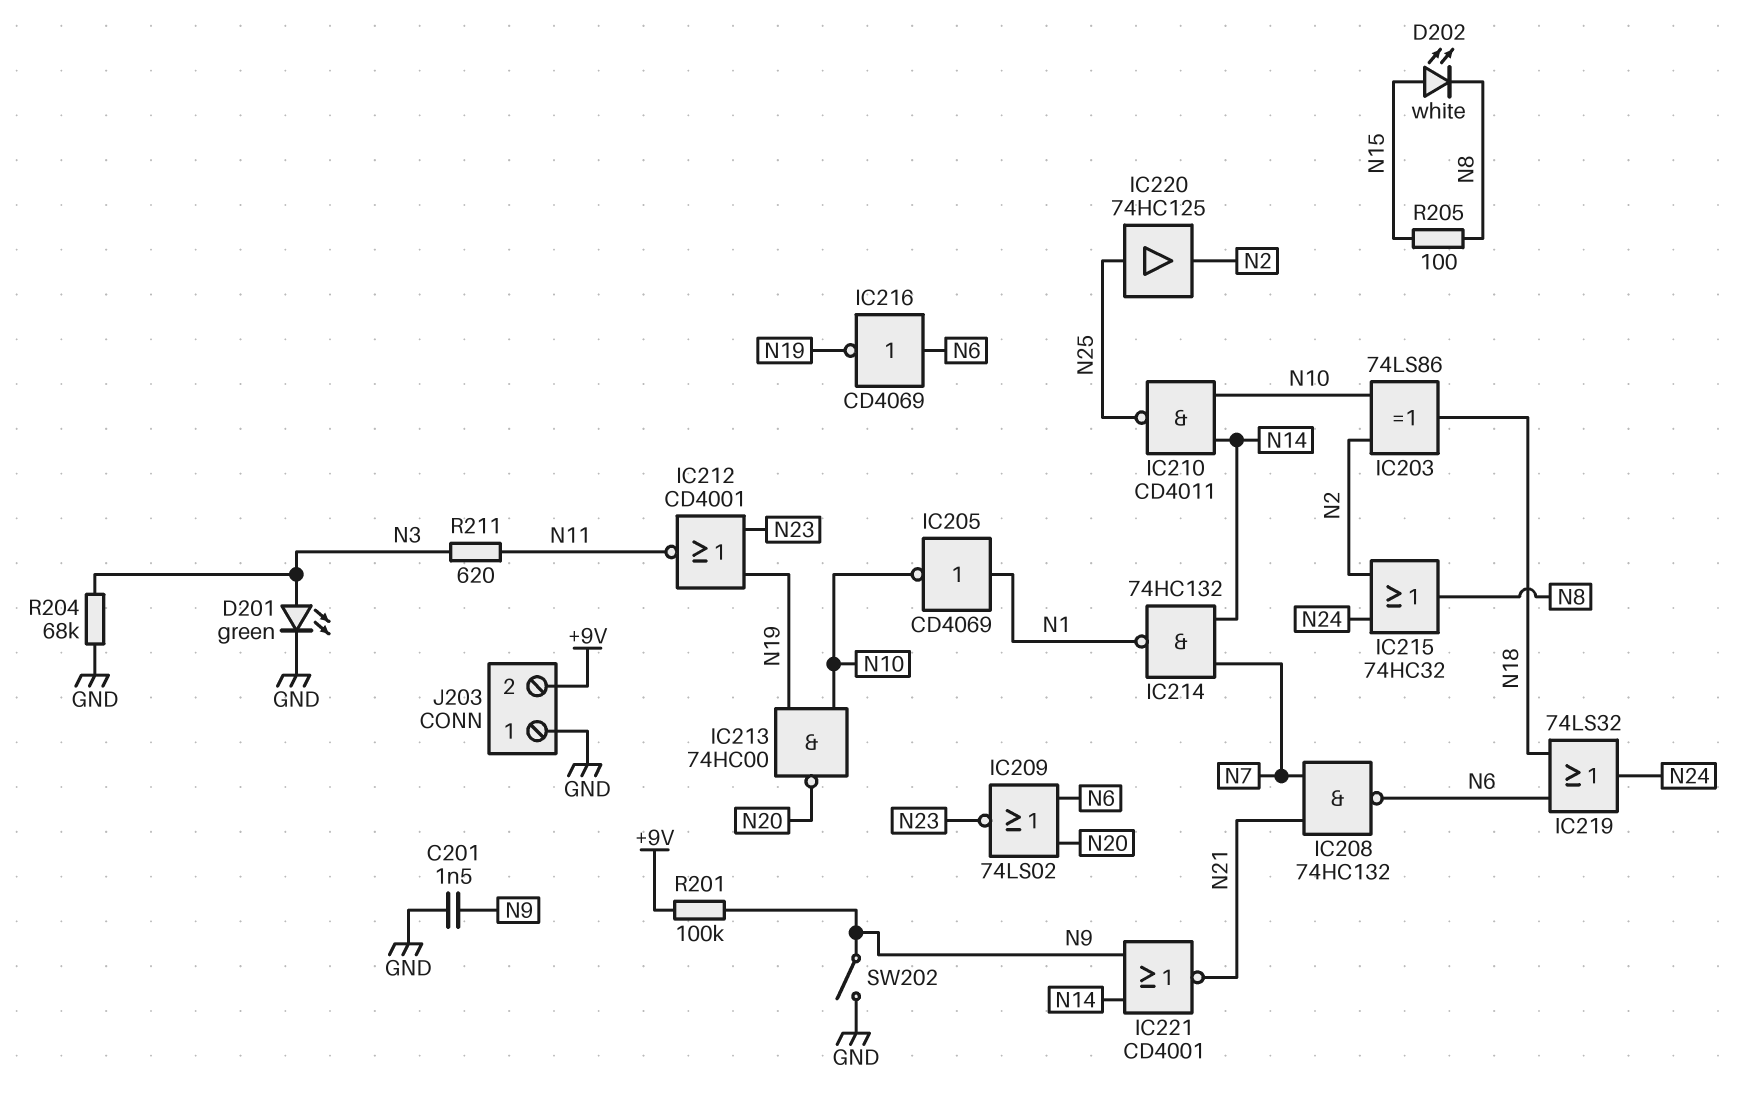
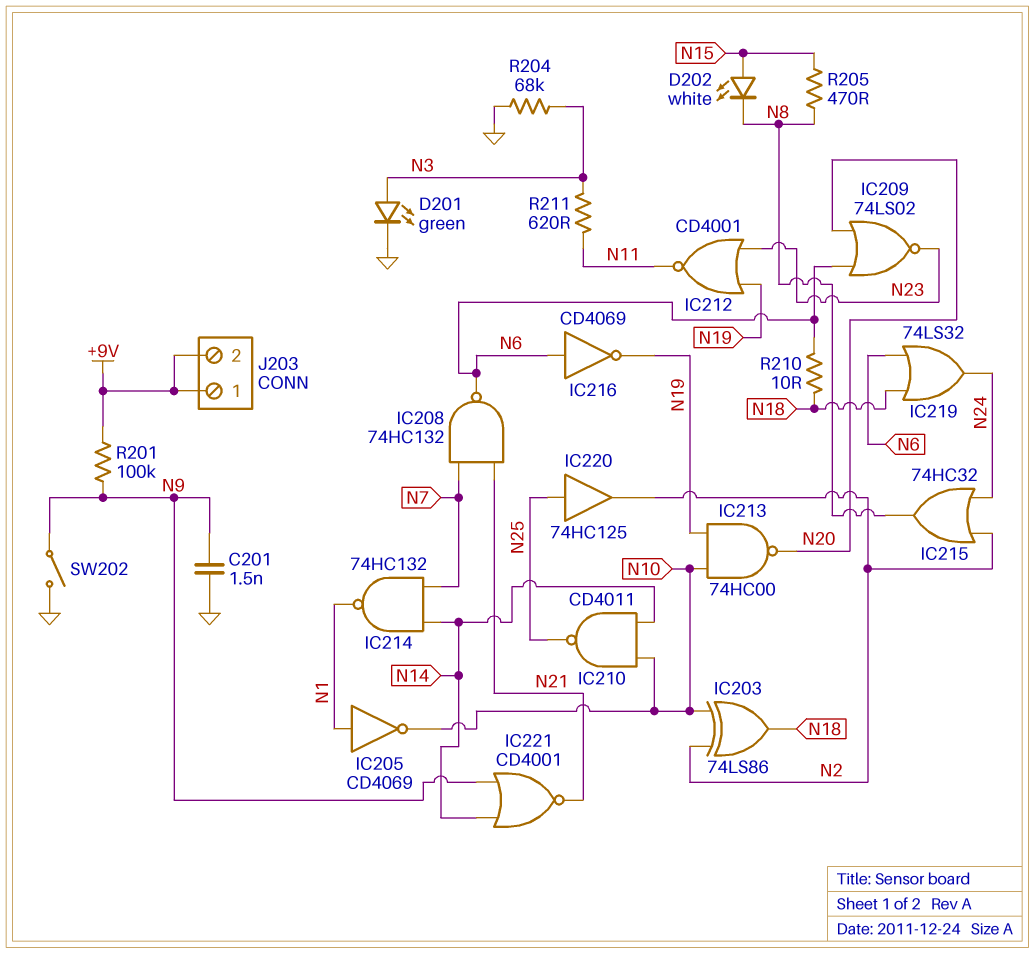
J203 pin 1: GND -> +9V
R205: 100 (N8, N15) -> 470 (N8, N15)
R210: none -> 10 (N6, N18)

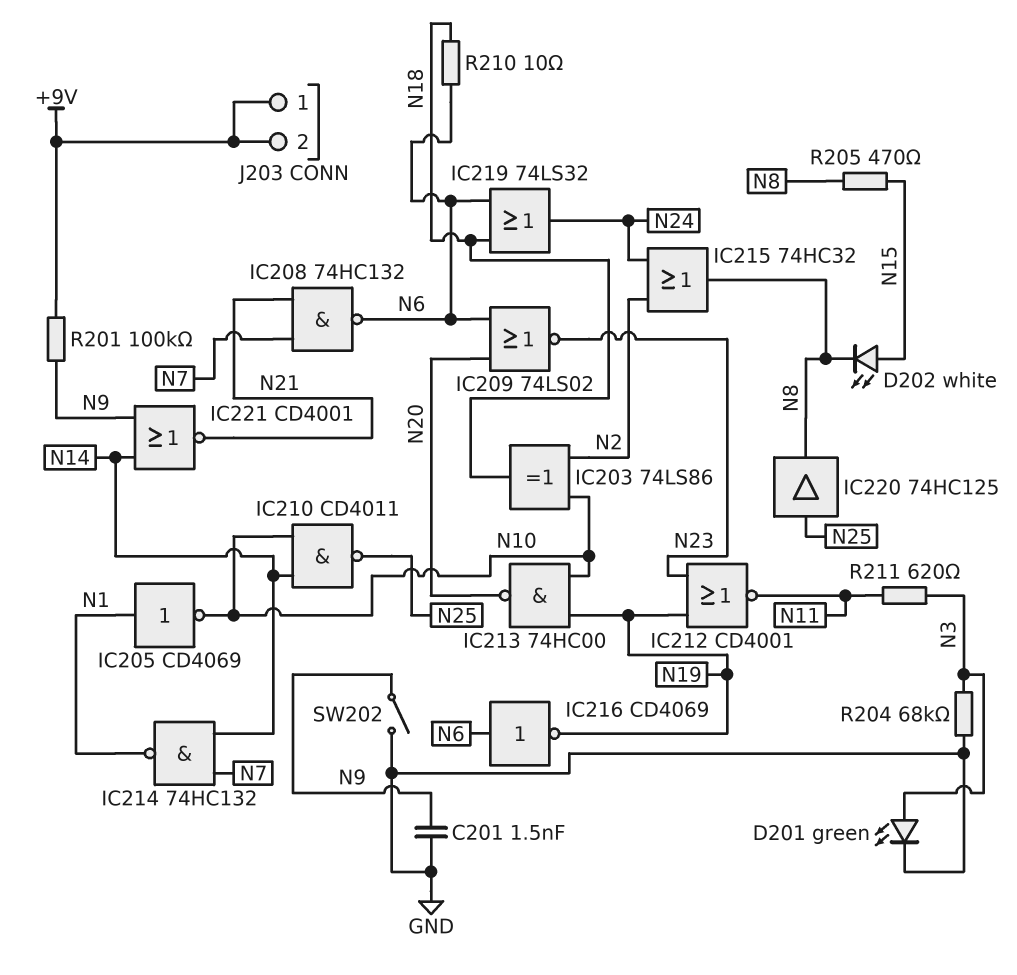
IC220: buffer 74HC125 (in N25, out N2) -> buffer 74HC125 (in N25, out N8)

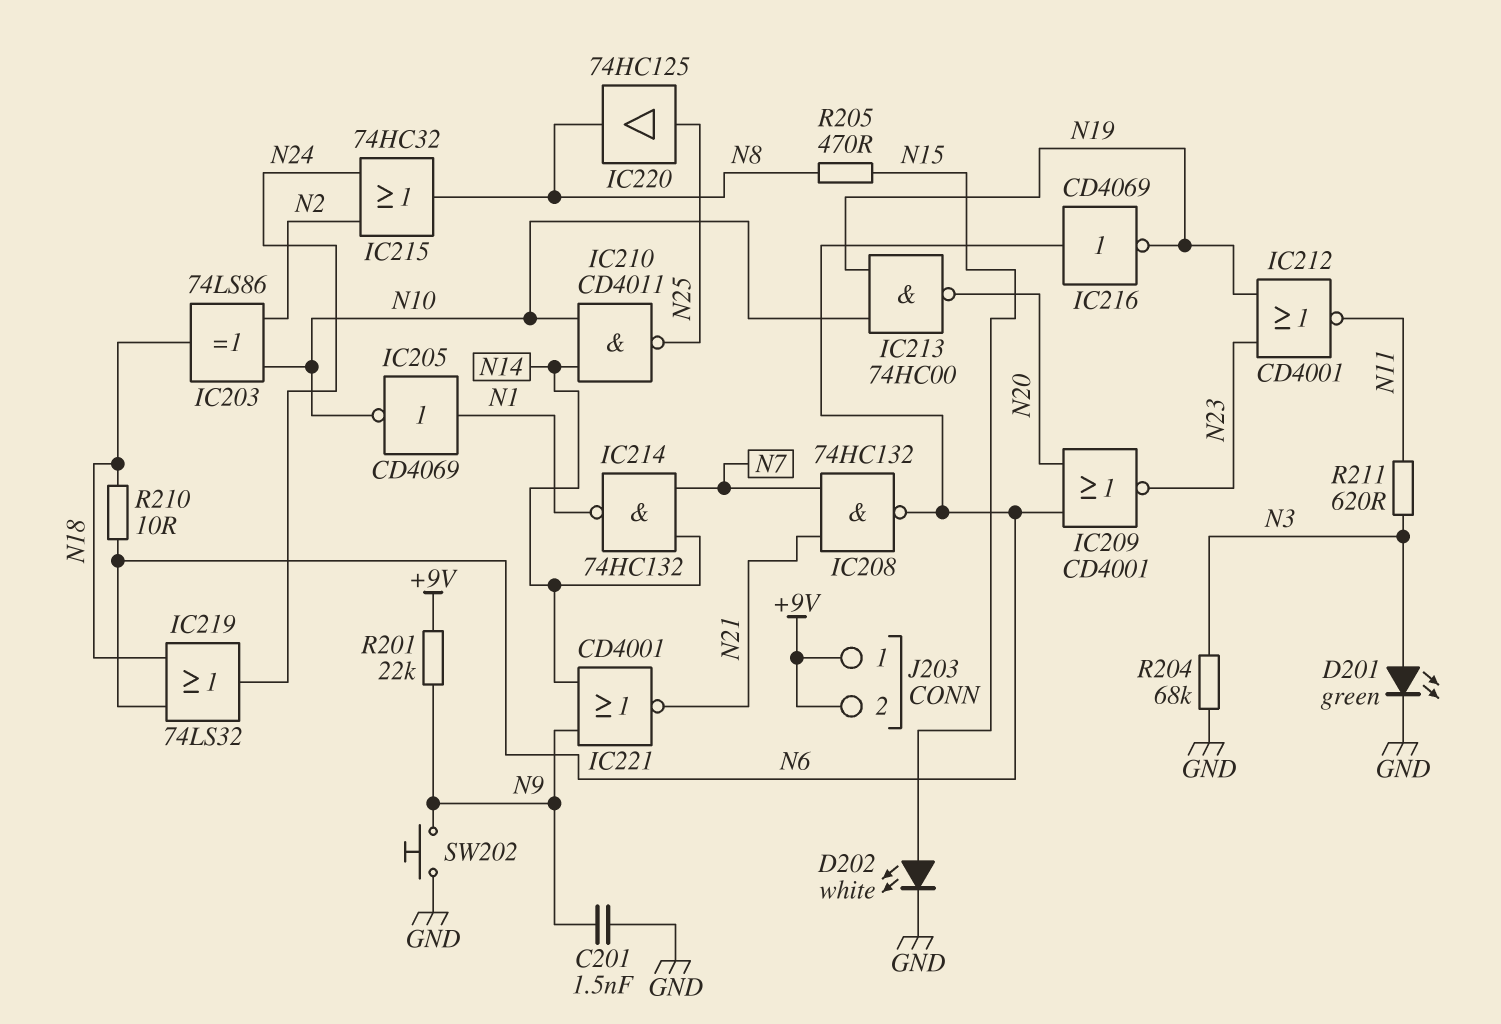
D202: LED white (A N15, K N8) -> LED white (A N15, K GND)
IC209: NOR 74LS02 (in N6, in N20, out N23) -> NOR CD4001 (in N6, in N20, out N23)
R201: 100k (+9V, N9) -> 22k (+9V, N9)
SW202: switch (GND, N9) -> button (GND, N9)

